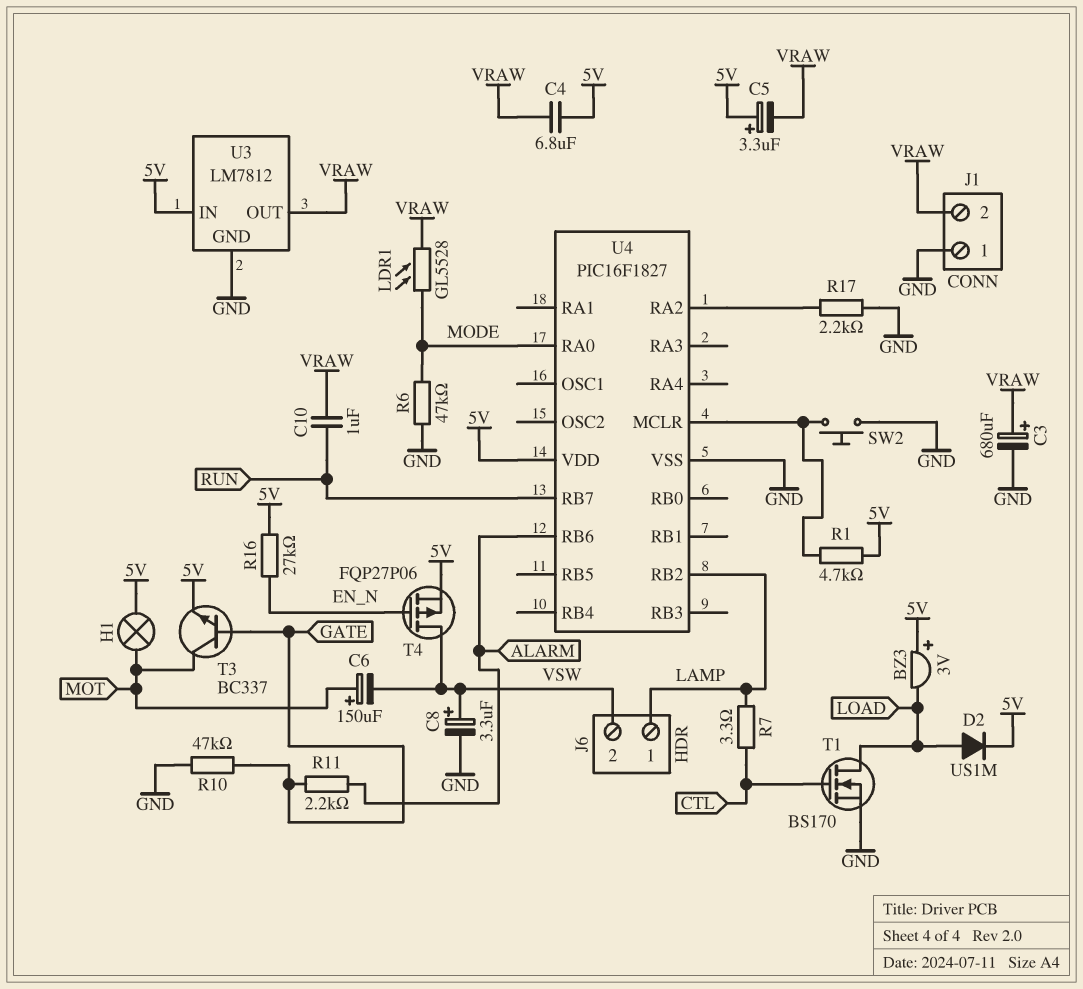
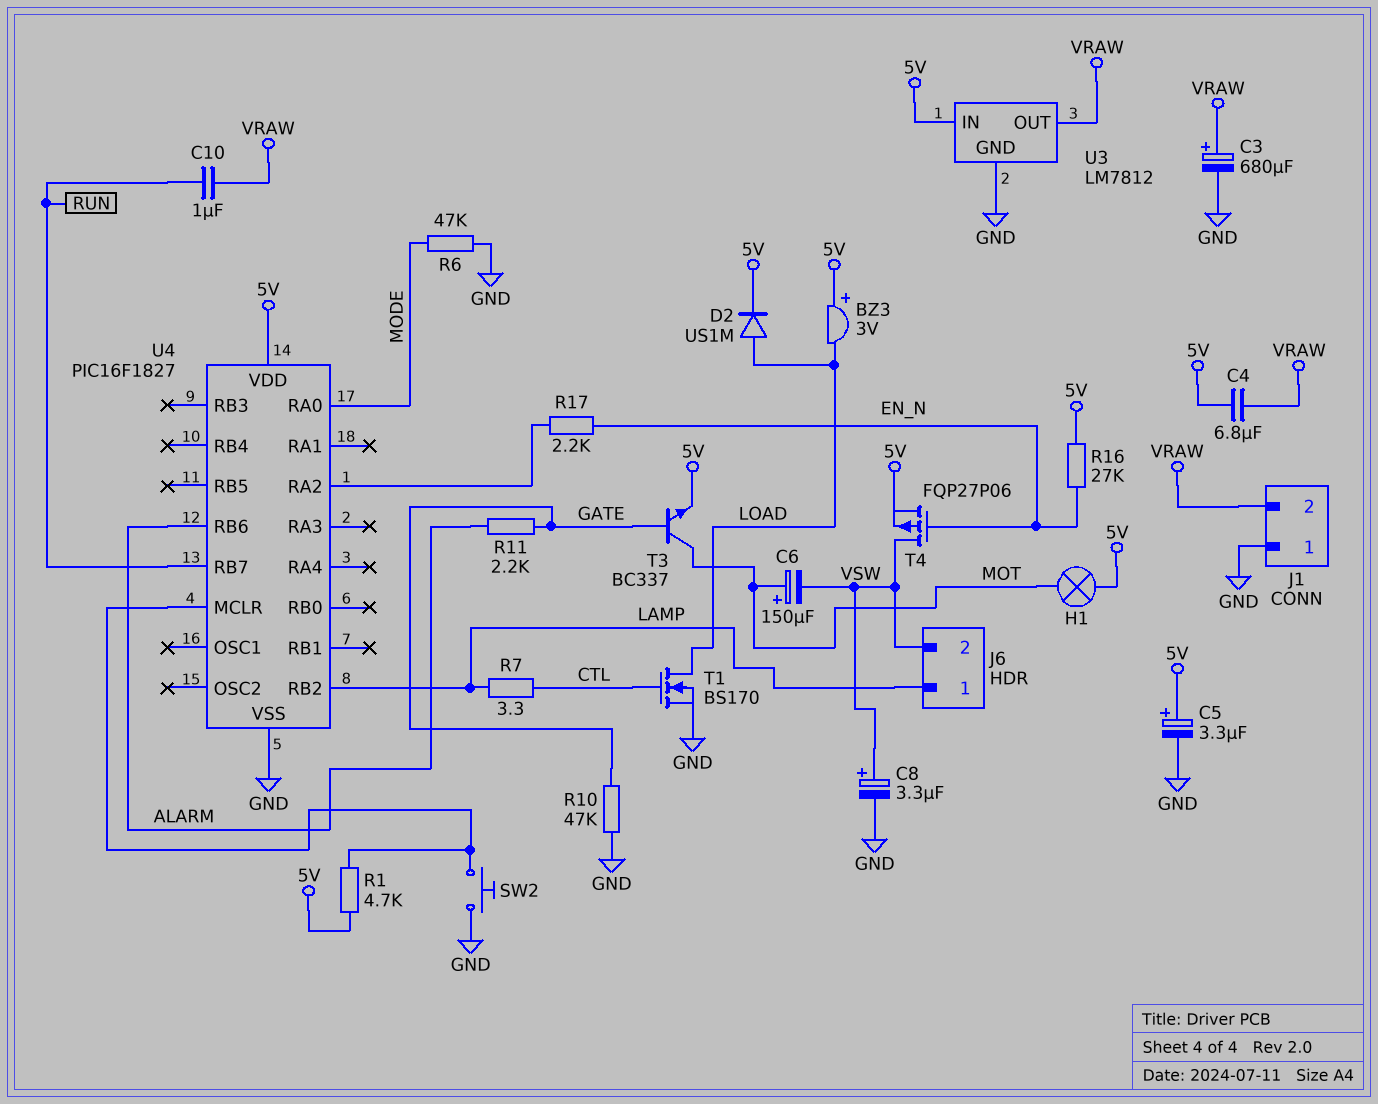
C5: 3.3uF (plus 5V, minus VRAW) -> 3.3uF (plus 5V, minus GND)
LDR1: GL5528 (MODE, VRAW) -> none
R17: 2.2k (GND, U4/RA2) -> 2.2k (EN_N, U4/RA2)

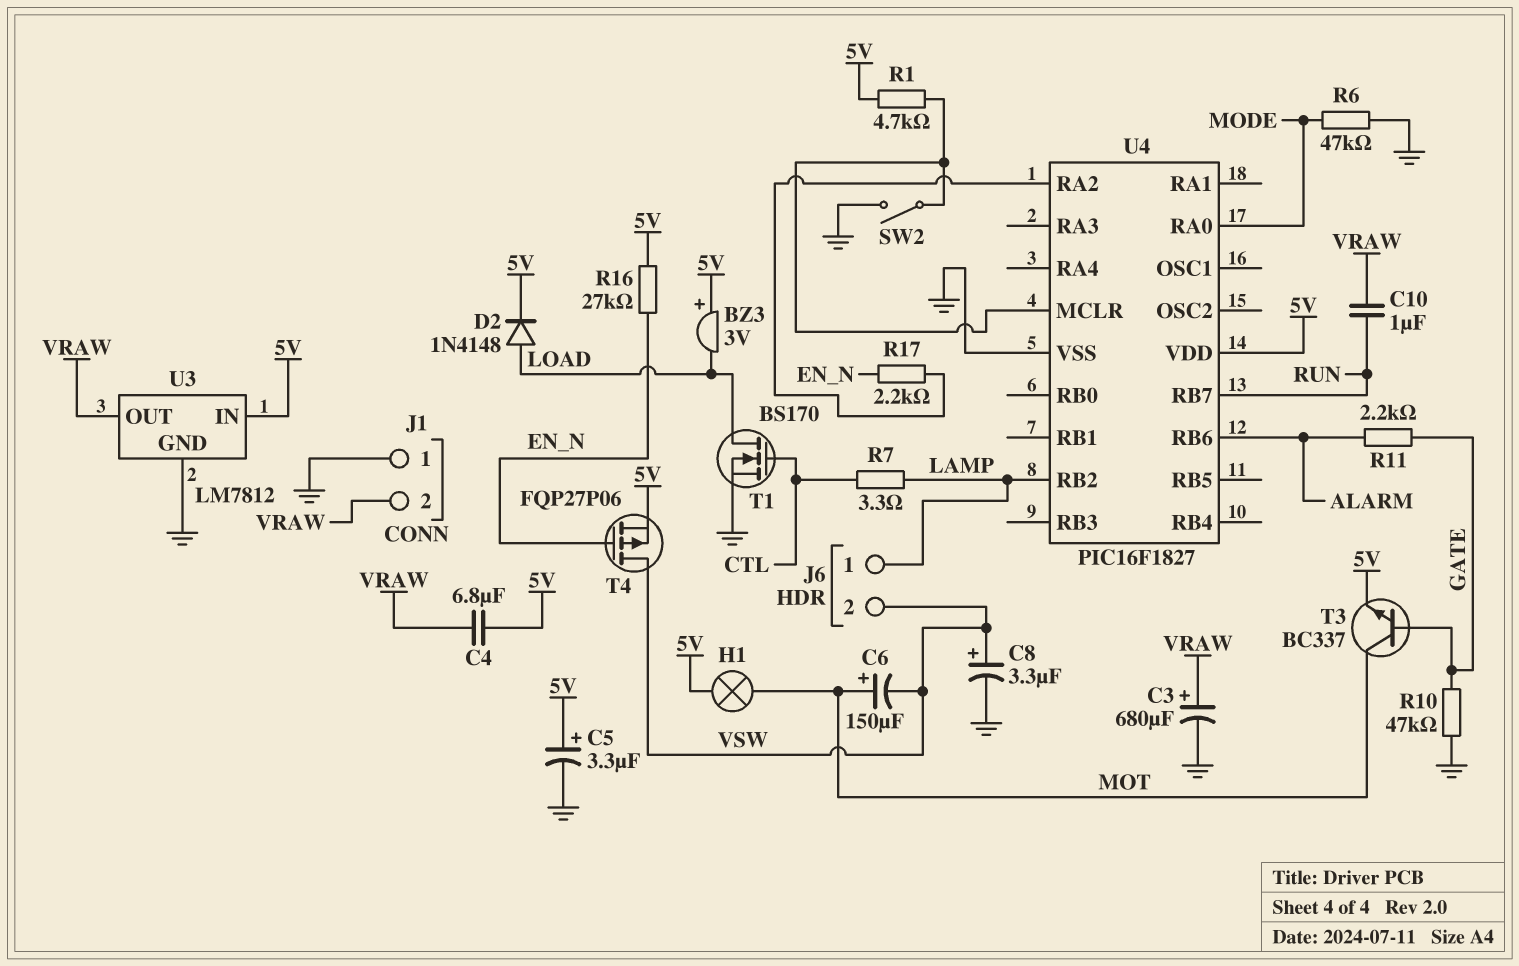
D2: diode US1M (A LOAD, K 5V) -> diode 1N4148 (A LOAD, K 5V)
SW2: button (GND, U4/MCLR) -> switch (GND, U4/MCLR)

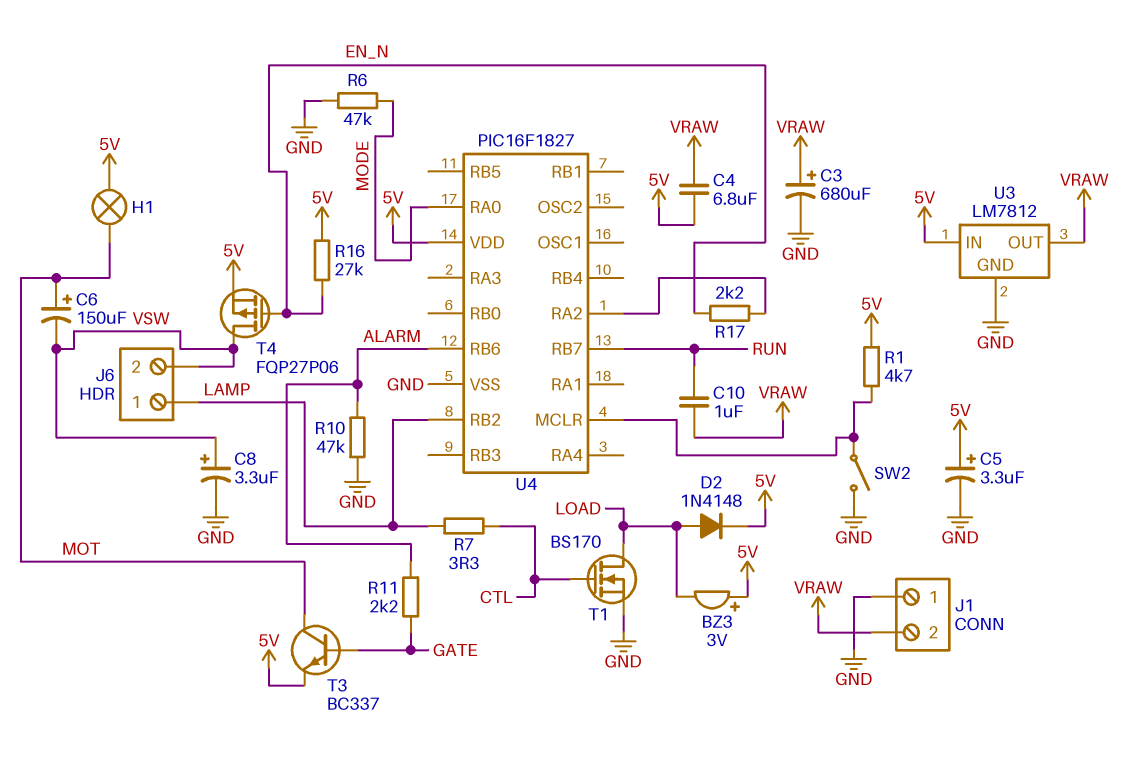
R10: 47k (GATE, GND) -> 47k (ALARM, GND)

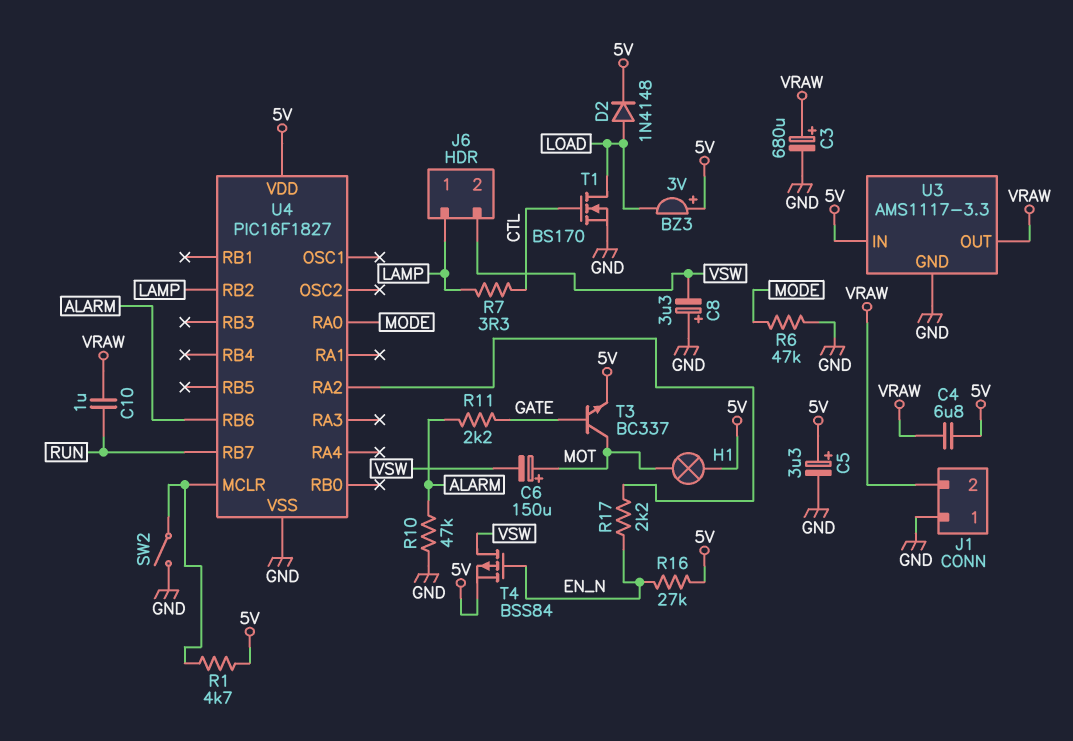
C8: 3.3uF (plus VSW, minus GND) -> 3.3uF (plus GND, minus VSW)
T4: PMOS FQP27P06 (G EN_N, D VSW, S 5V) -> PMOS BSS84 (G EN_N, D VSW, S 5V)
U3: LM7812 -> AMS1117-3.3

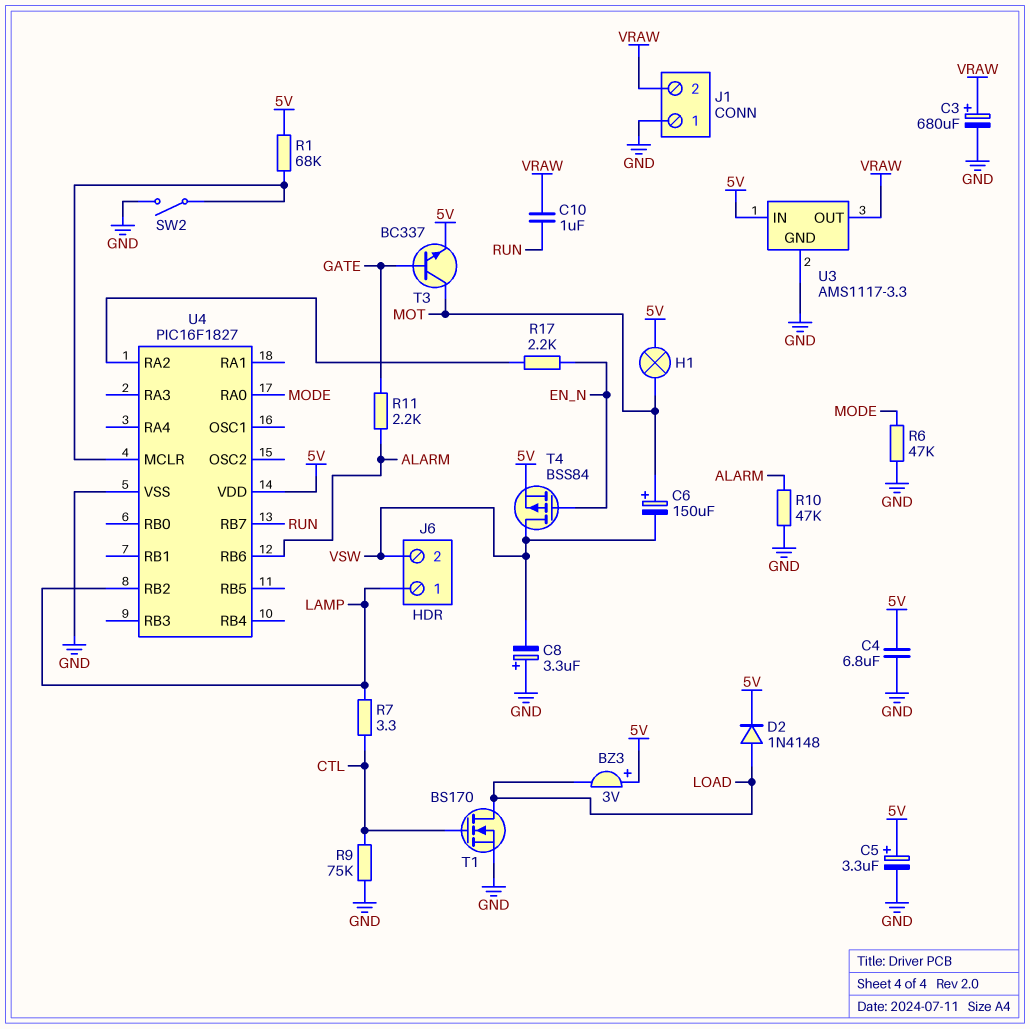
C4: 6.8uF (5V, VRAW) -> 6.8uF (5V, GND)
R1: 4.7k (5V, U4/MCLR) -> 68k (5V, U4/MCLR)
R9: none -> 75k (CTL, GND)
R16: 27k (5V, EN_N) -> none

